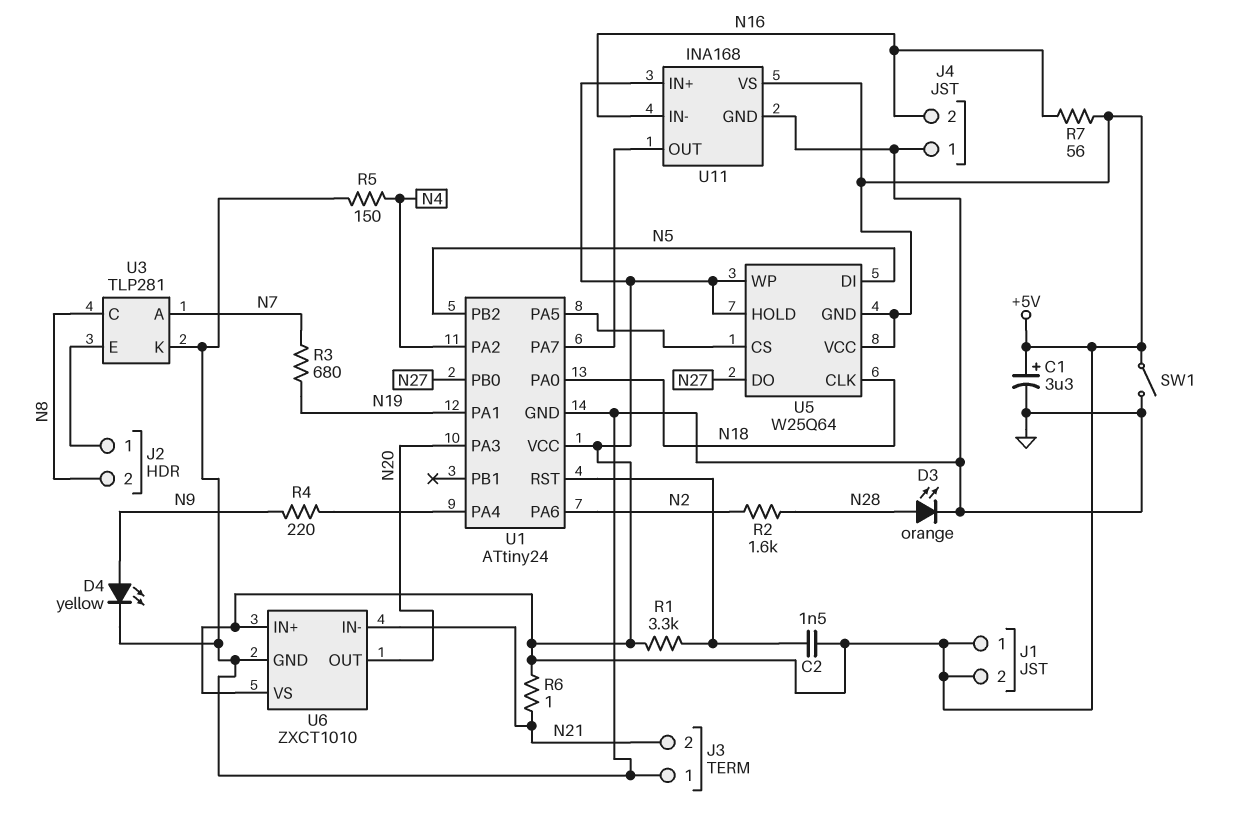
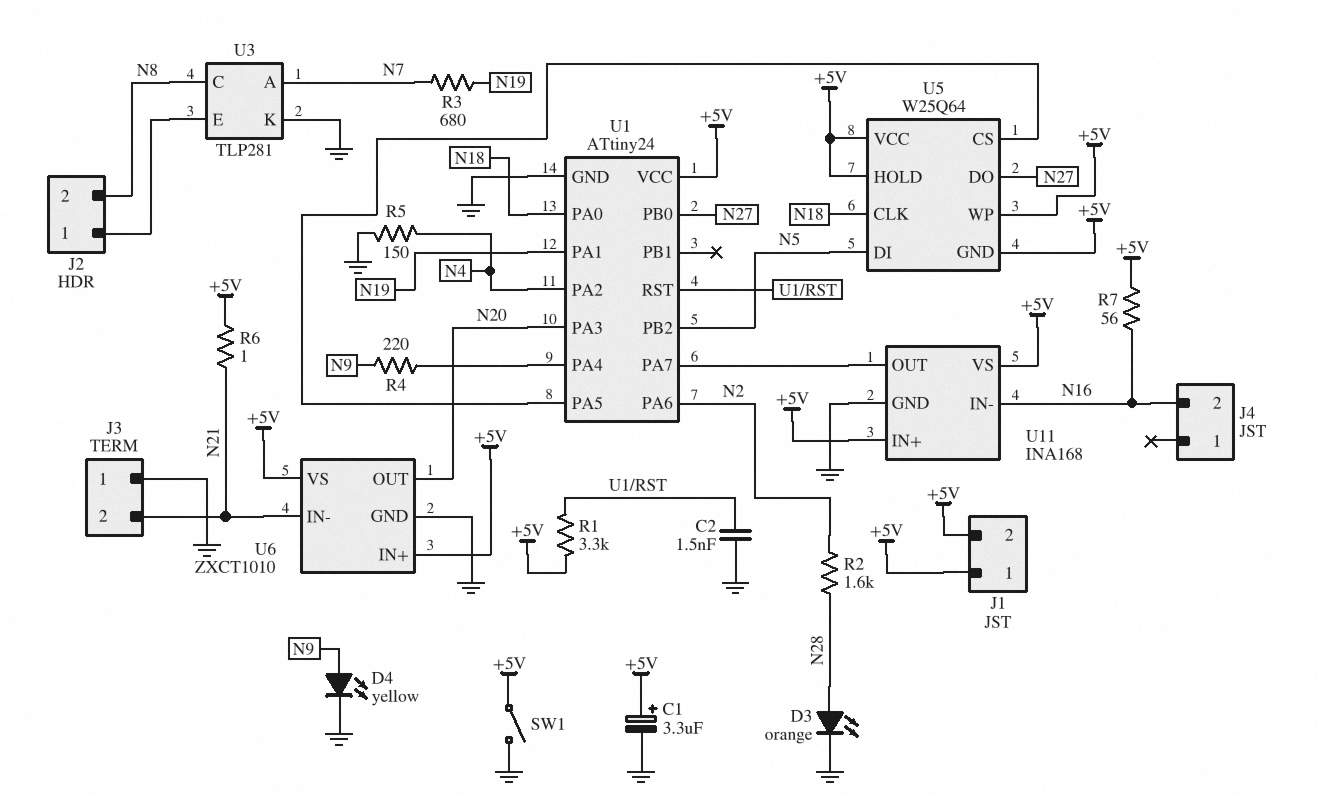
C2: 1.5nF (+5V, U1/RST) -> 1.5nF (GND, U1/RST)
J4 pin 1: GND -> none

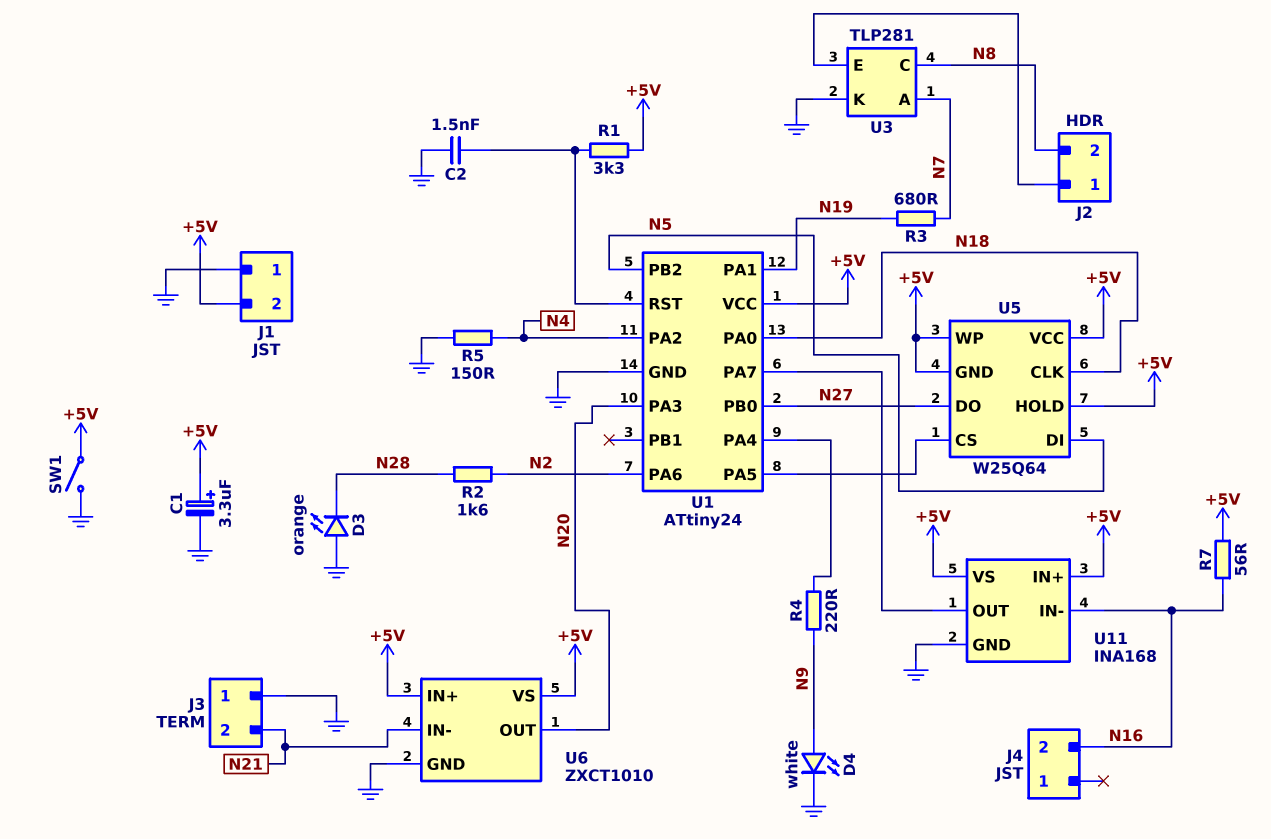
D3: LED orange (A N28, K GND) -> LED orange (A GND, K N28)
D4: LED yellow (A N9, K GND) -> LED white (A N9, K GND)
J1 pin 1: +5V -> GND
R6: 1 (+5V, N21) -> none

